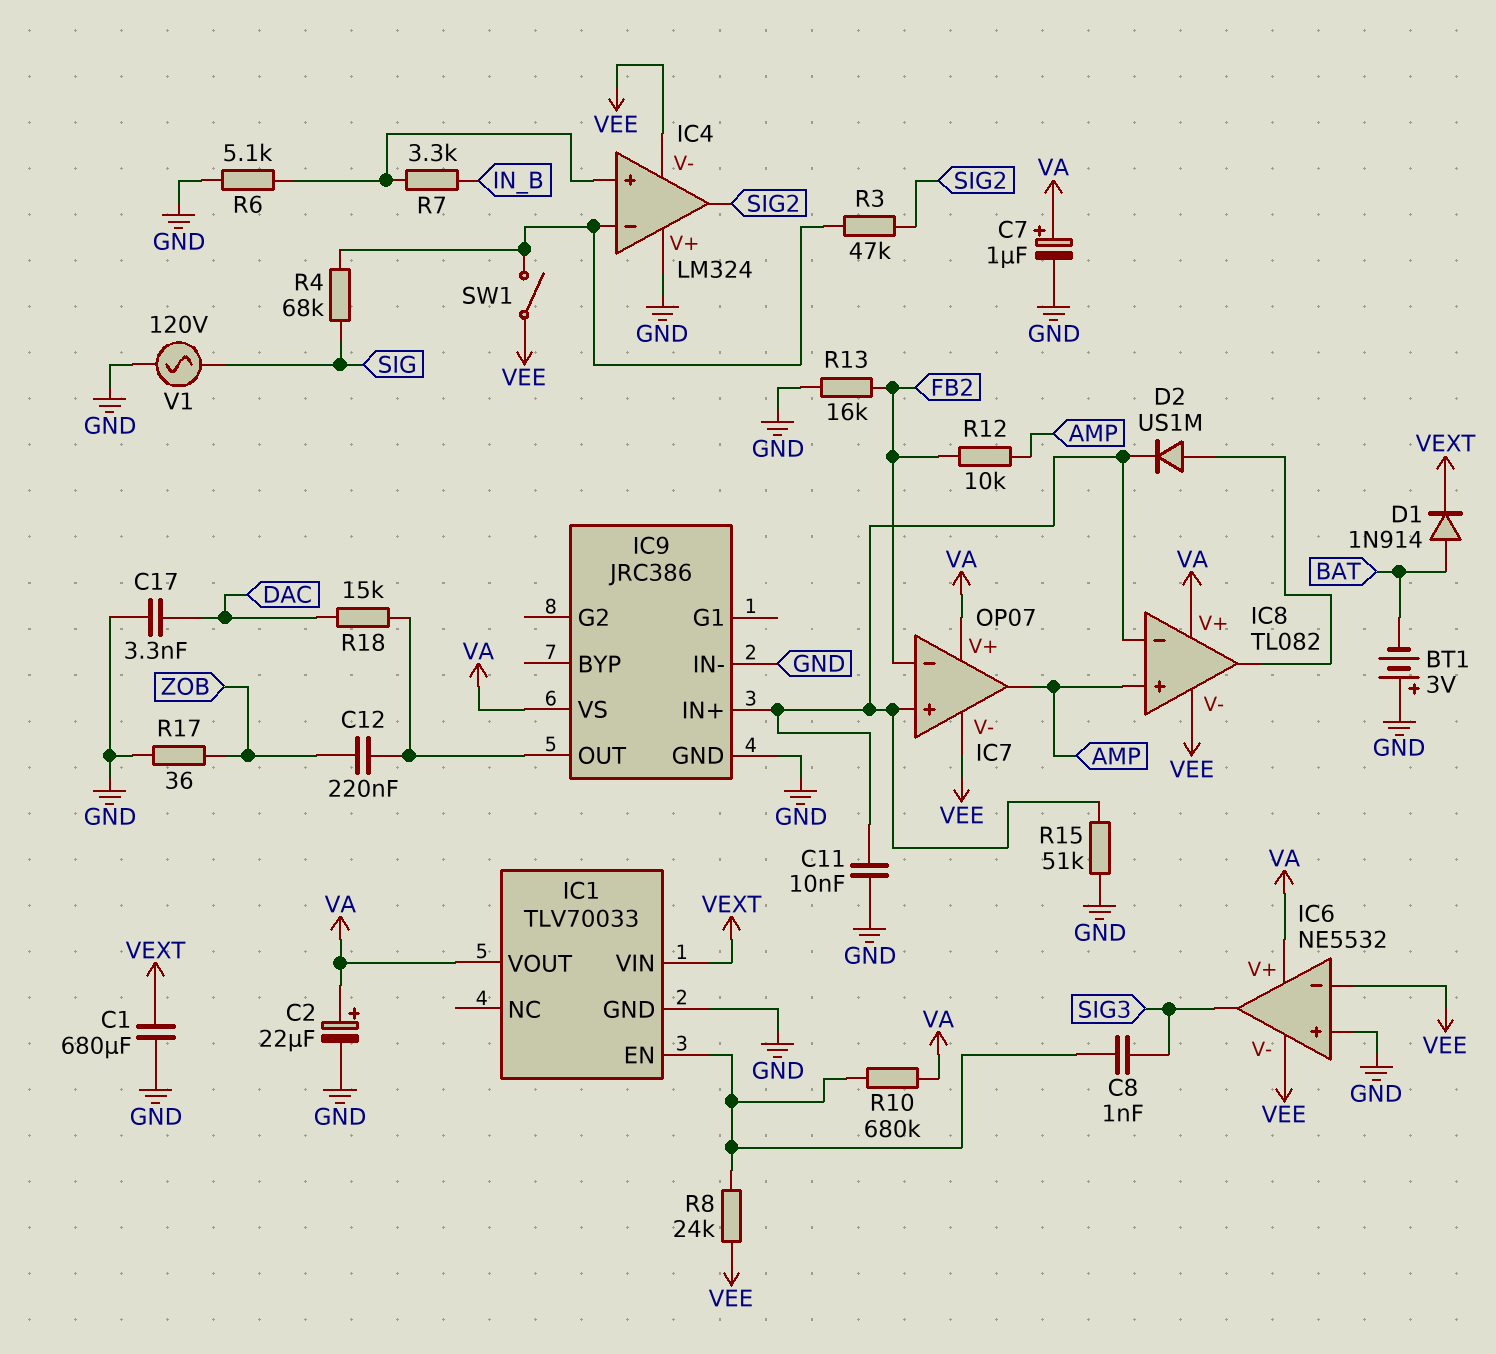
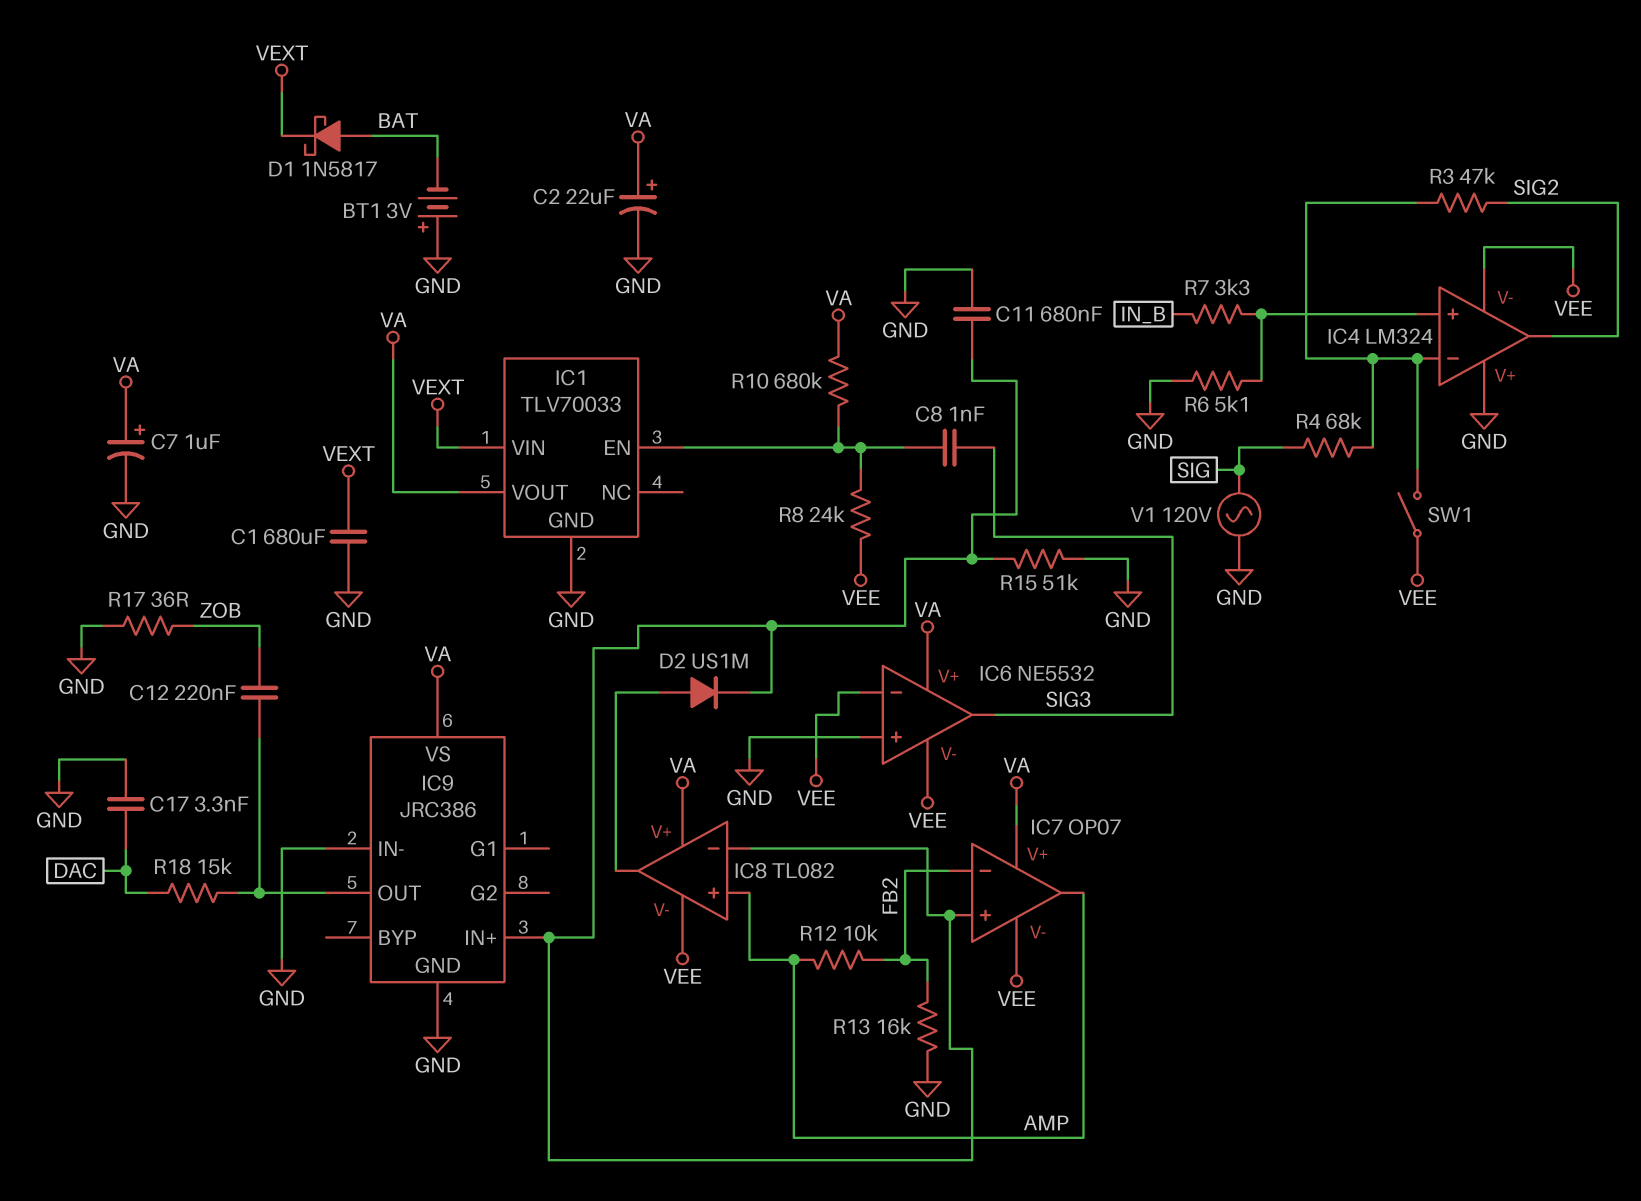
C11: 10nF (GND, IC7/in+) -> 680nF (GND, IC7/in+)
D1: diode 1N914 (A BAT, K VEXT) -> schottky 1N5817 (A BAT, K VEXT)

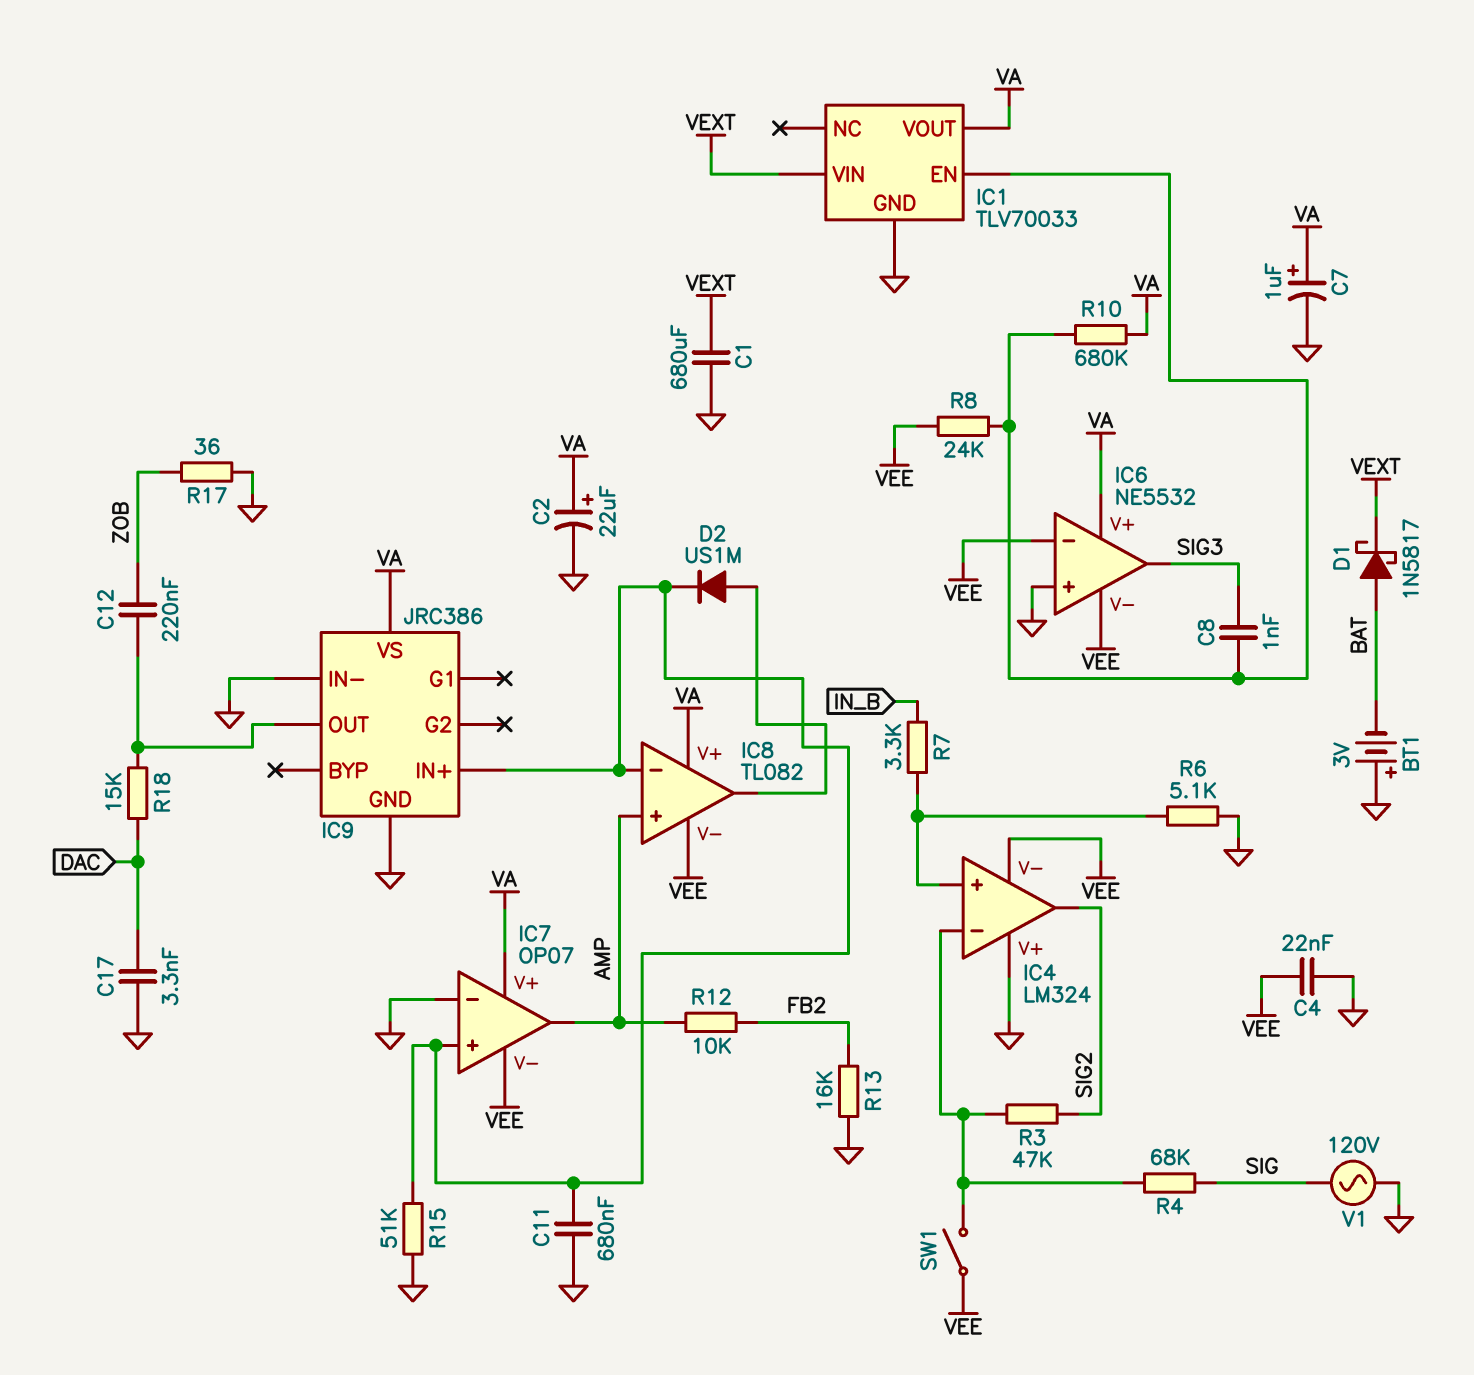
C4: none -> 22nF (GND, VEE)
IC7 pin in-: FB2 -> GND

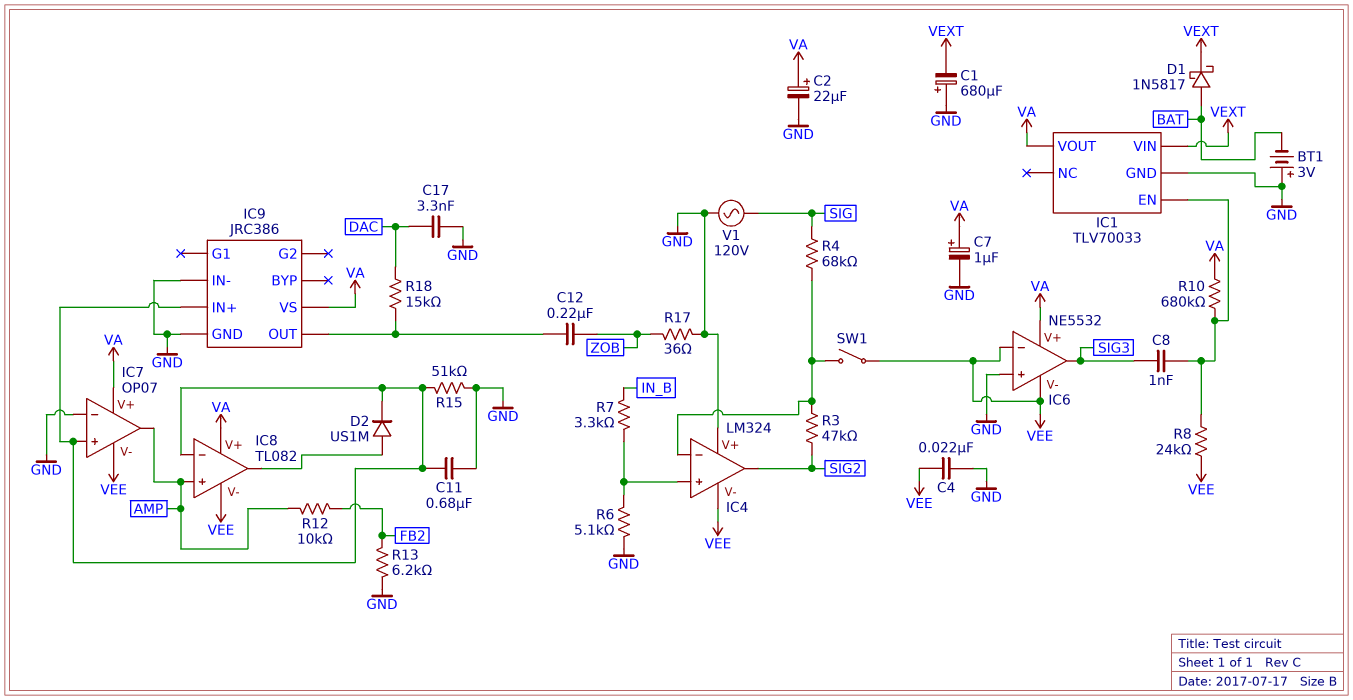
C1: 680uF (GND, VEXT) -> 680uF (plus GND, minus VEXT)
R13: 16k (FB2, GND) -> 6.2k (FB2, GND)

